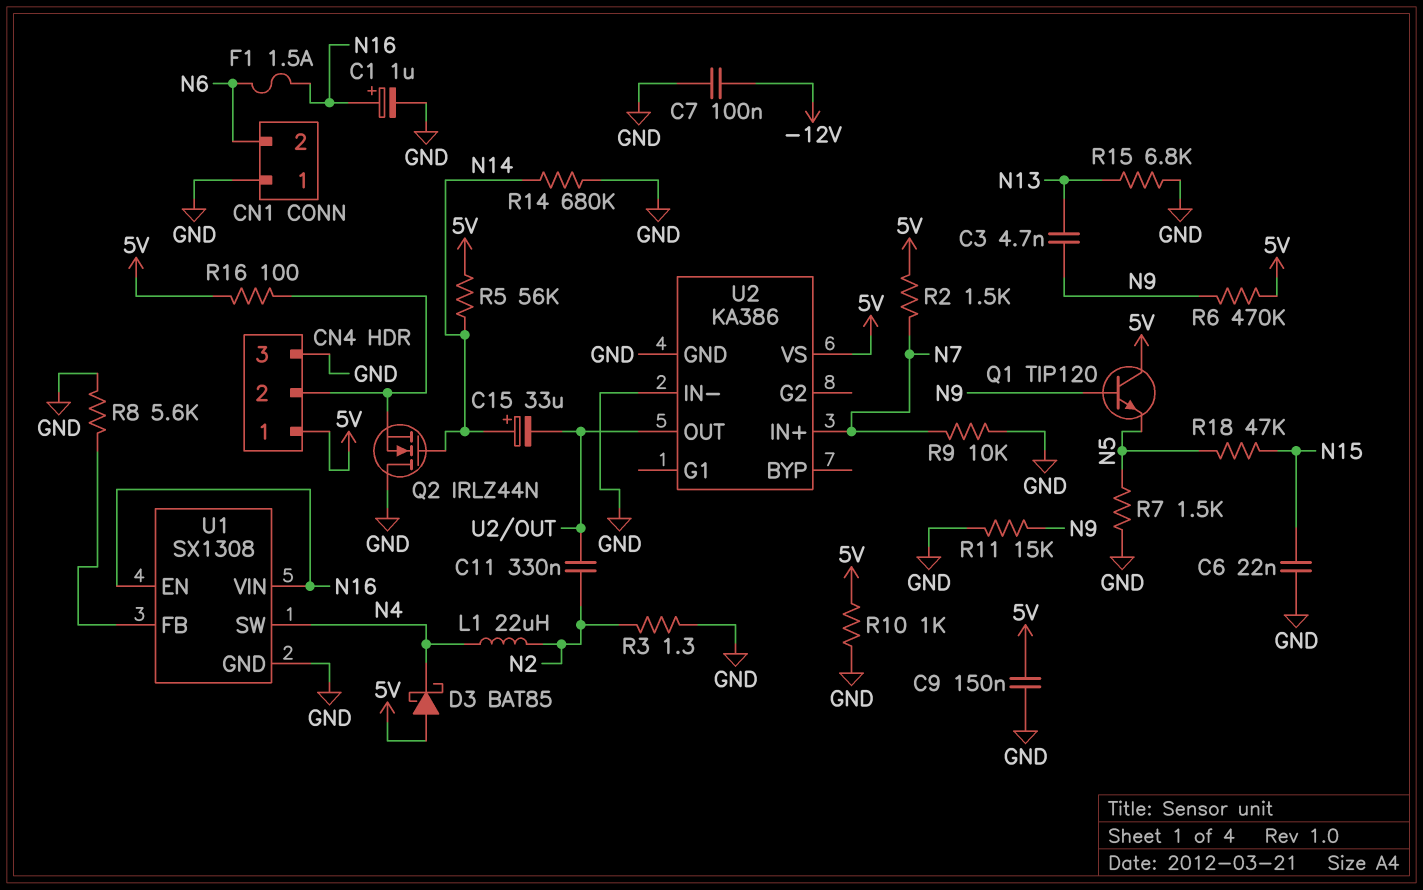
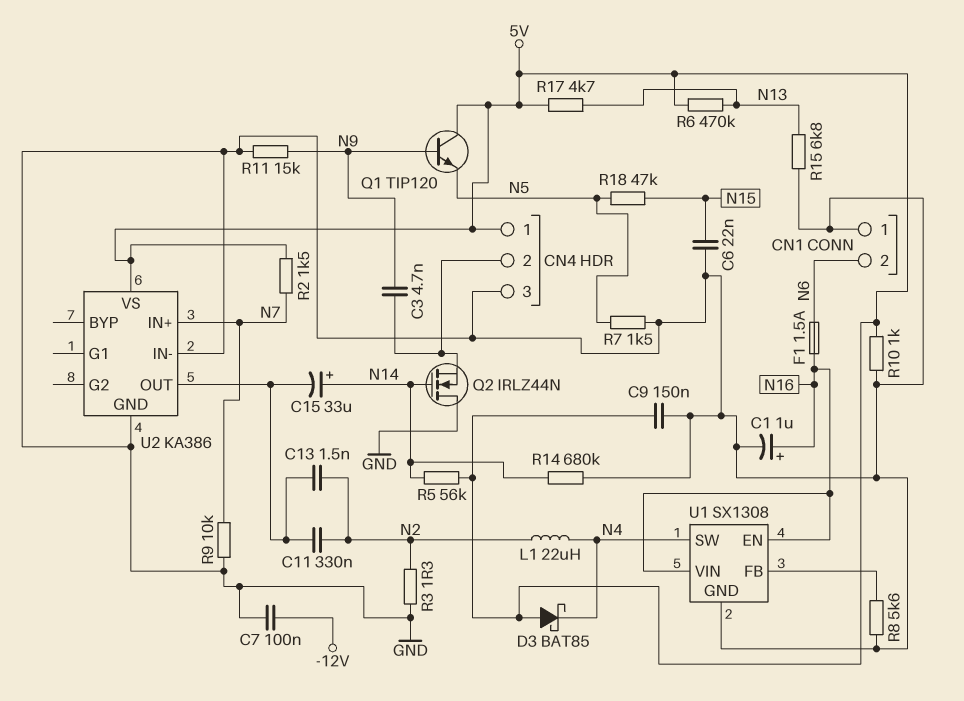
C3: 4.7nF (N9, N13) -> 4.7nF (CN4/2, N9)
C13: none -> 1.5nF (N2, U2/OUT)
R6: 470k (5V, N9) -> 470k (5V, N13)
R16: 100 (5V, CN4/2) -> none
R17: none -> 4.7k (5V, N13)

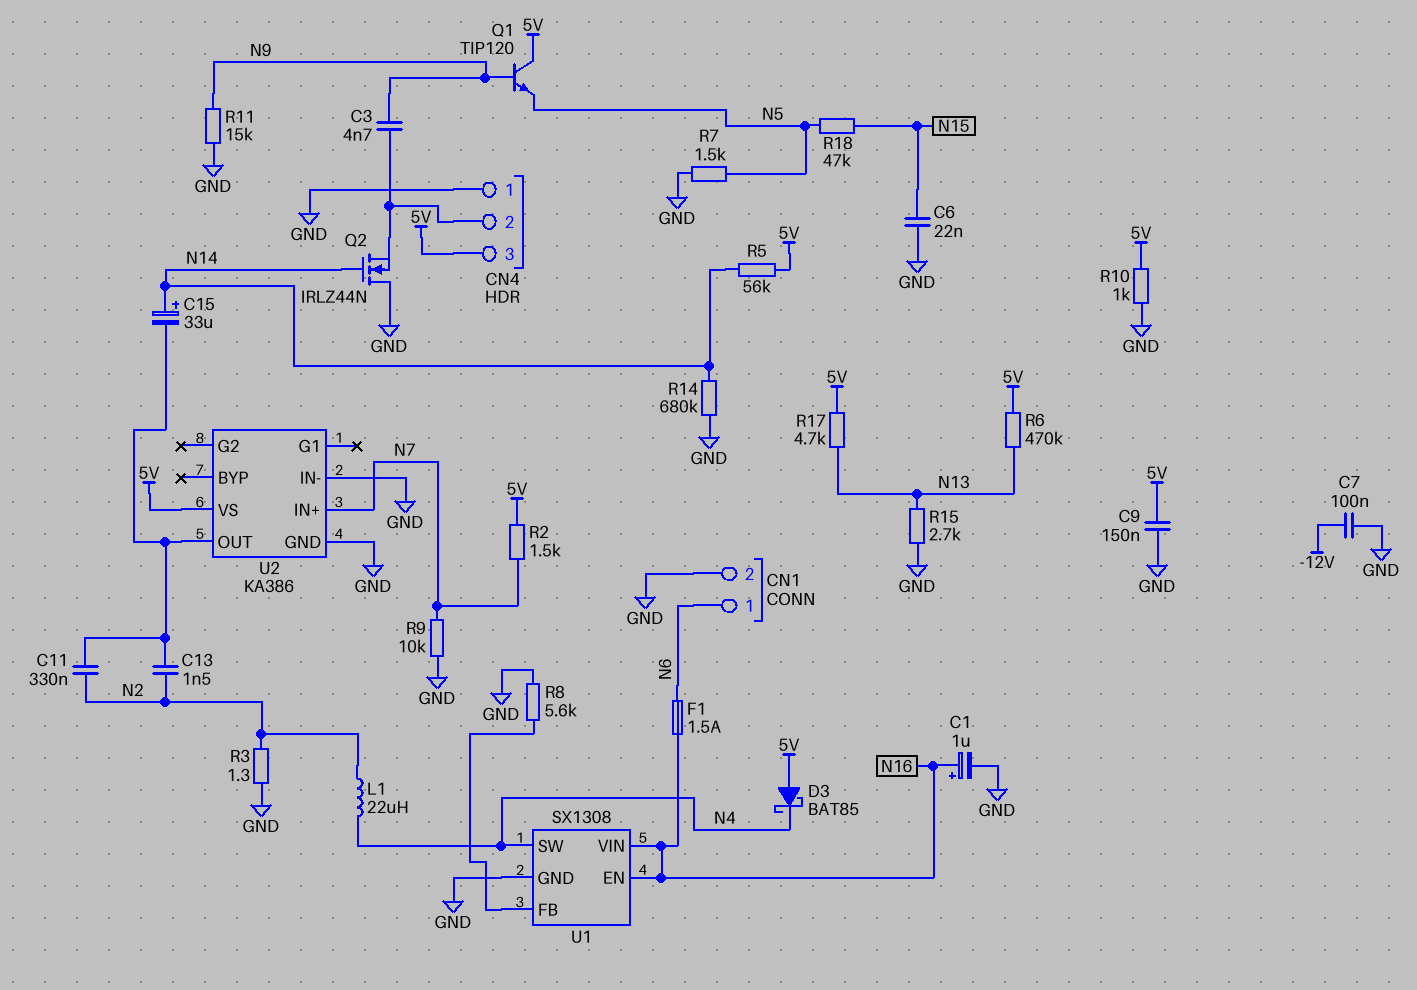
CN1 pin 1: GND -> N6
CN1 pin 2: N6 -> GND
CN4 pin 1: 5V -> GND
CN4 pin 3: GND -> 5V
R15: 6.8k (GND, N13) -> 2.7k (GND, N13)

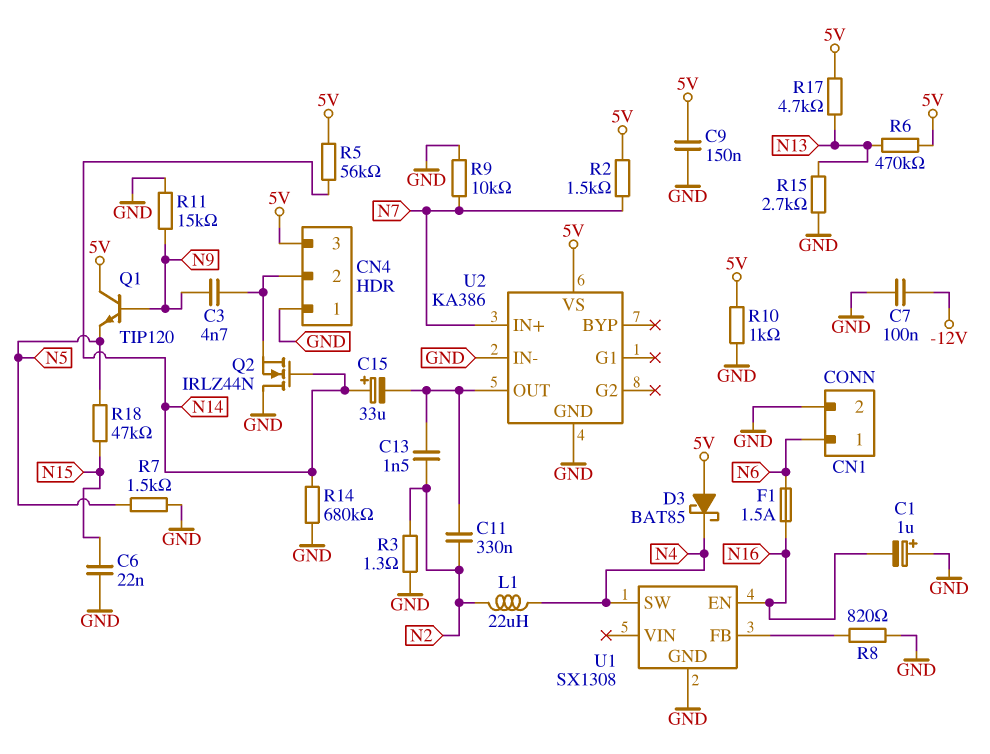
C1: 1uF (plus N16, minus GND) -> 1uF (plus GND, minus N16)
R8: 5.6k (GND, U1/FB) -> 820 (GND, U1/FB)
U1 pin VIN: N16 -> none

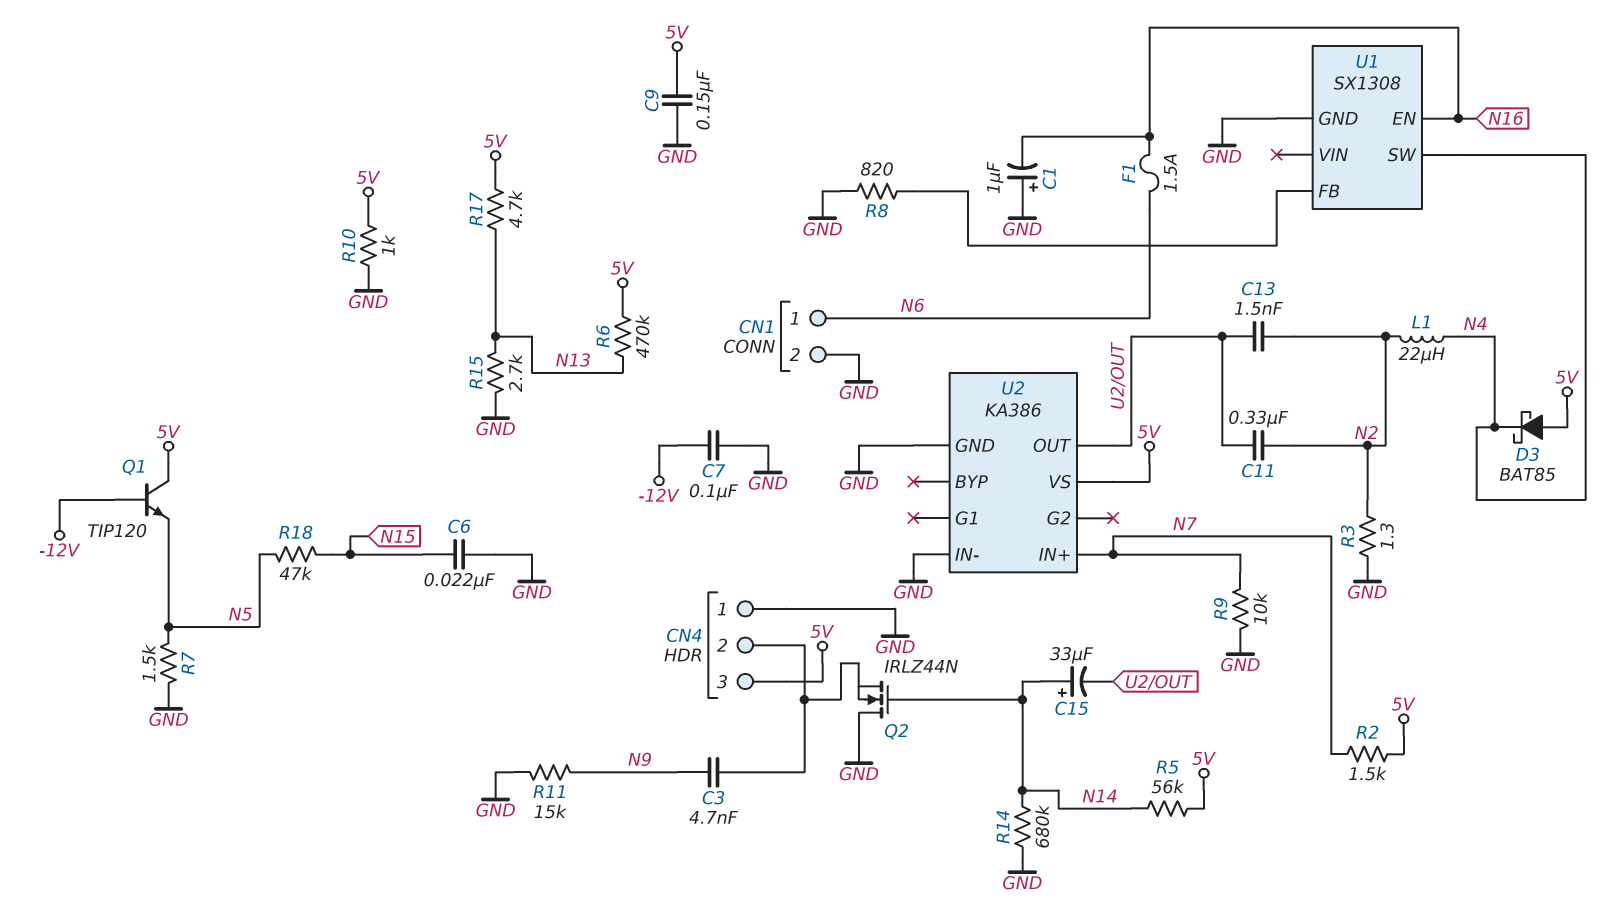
Q1: NPN TIP120 (B N9, C 5V, E N5) -> NPN TIP120 (B -12V, C 5V, E N5)

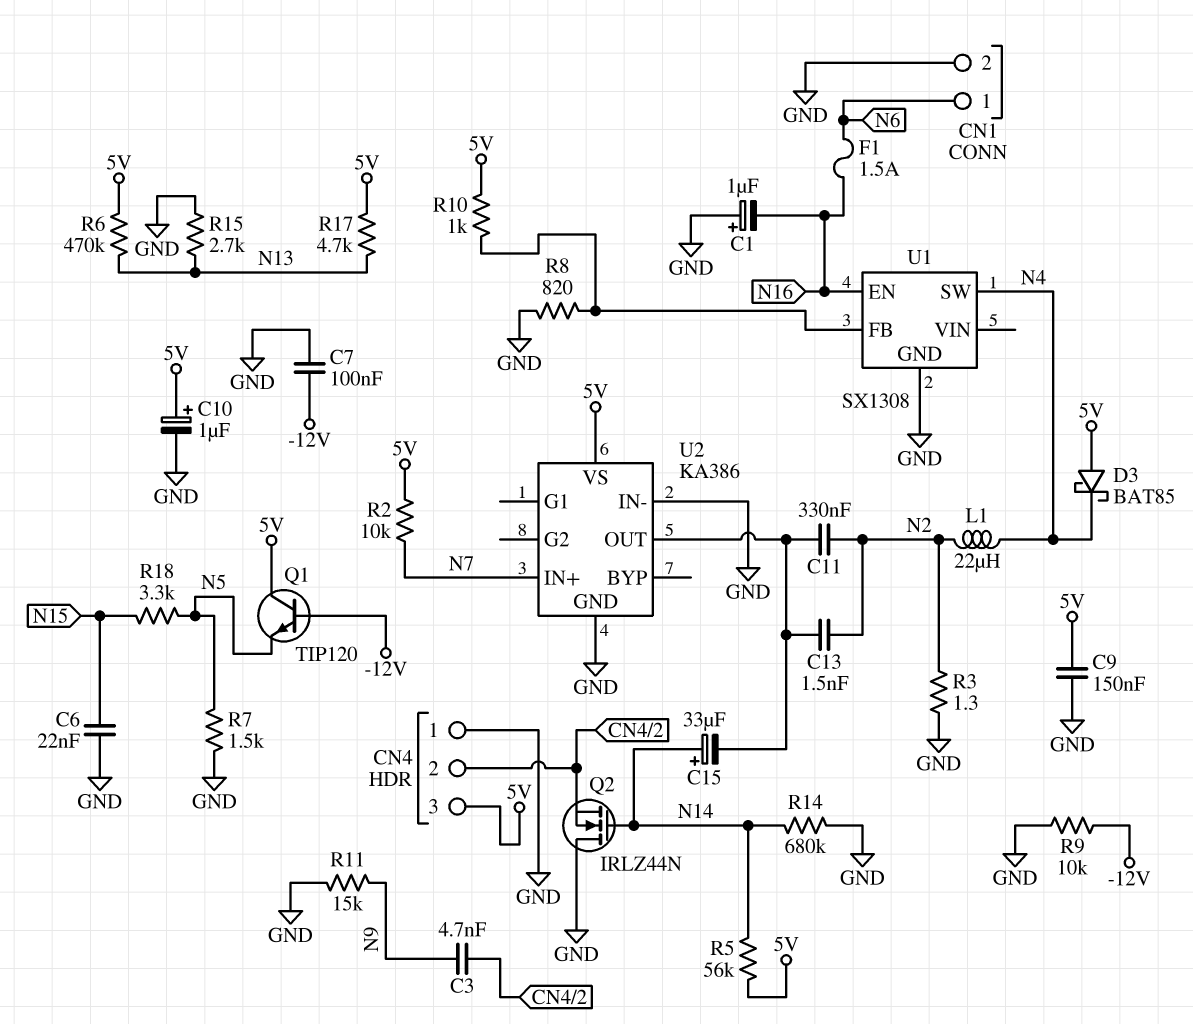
C10: none -> 1uF (plus 5V, minus GND)
R2: 1.5k (5V, N7) -> 10k (5V, N7)
R9: 10k (GND, N7) -> 10k (-12V, GND)
R10: 1k (5V, GND) -> 1k (5V, U1/FB)
R18: 47k (N5, N15) -> 3.3k (N5, N15)

